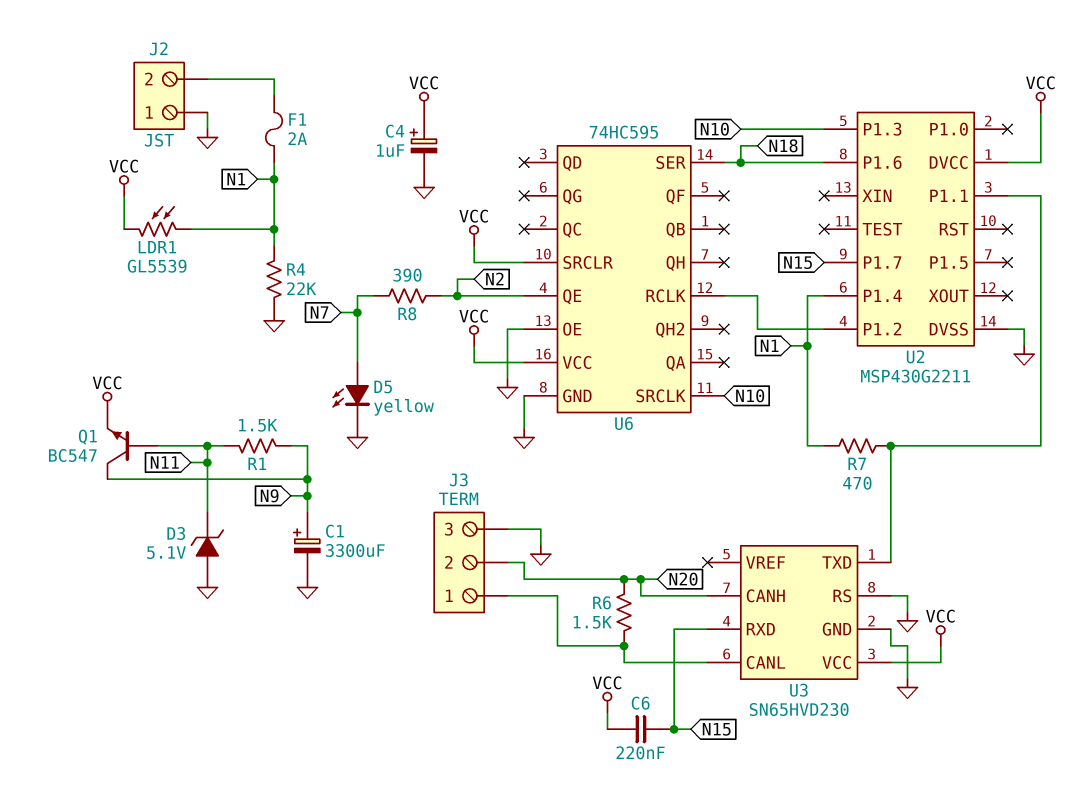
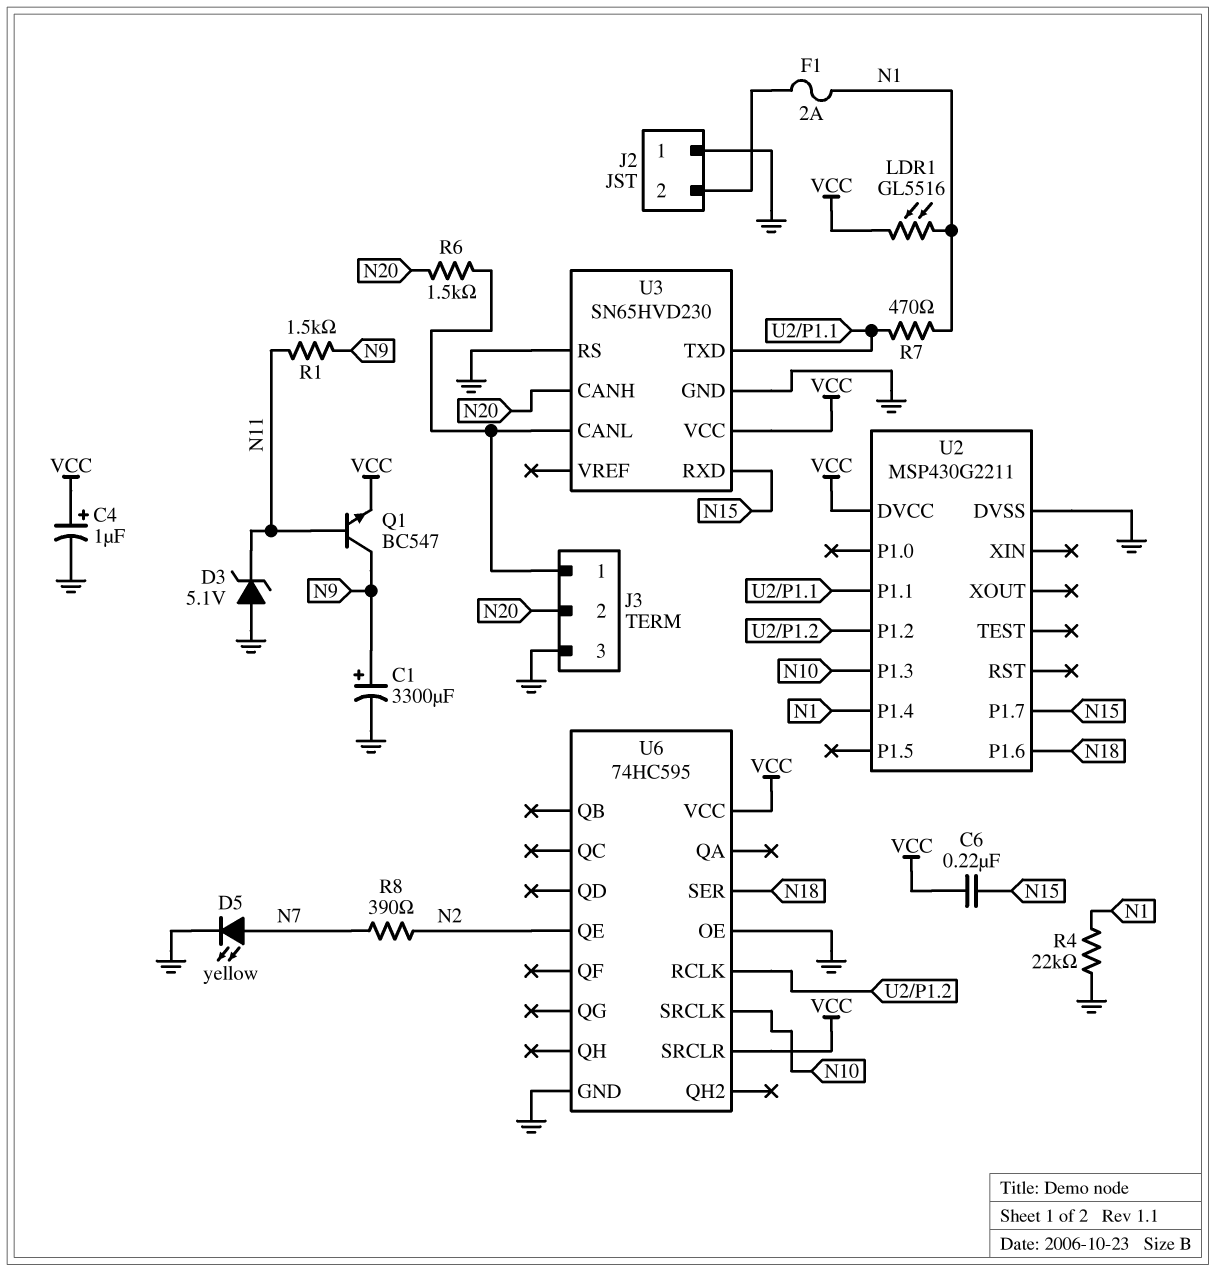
LDR1: GL5539 (N1, VCC) -> GL5516 (N1, VCC)

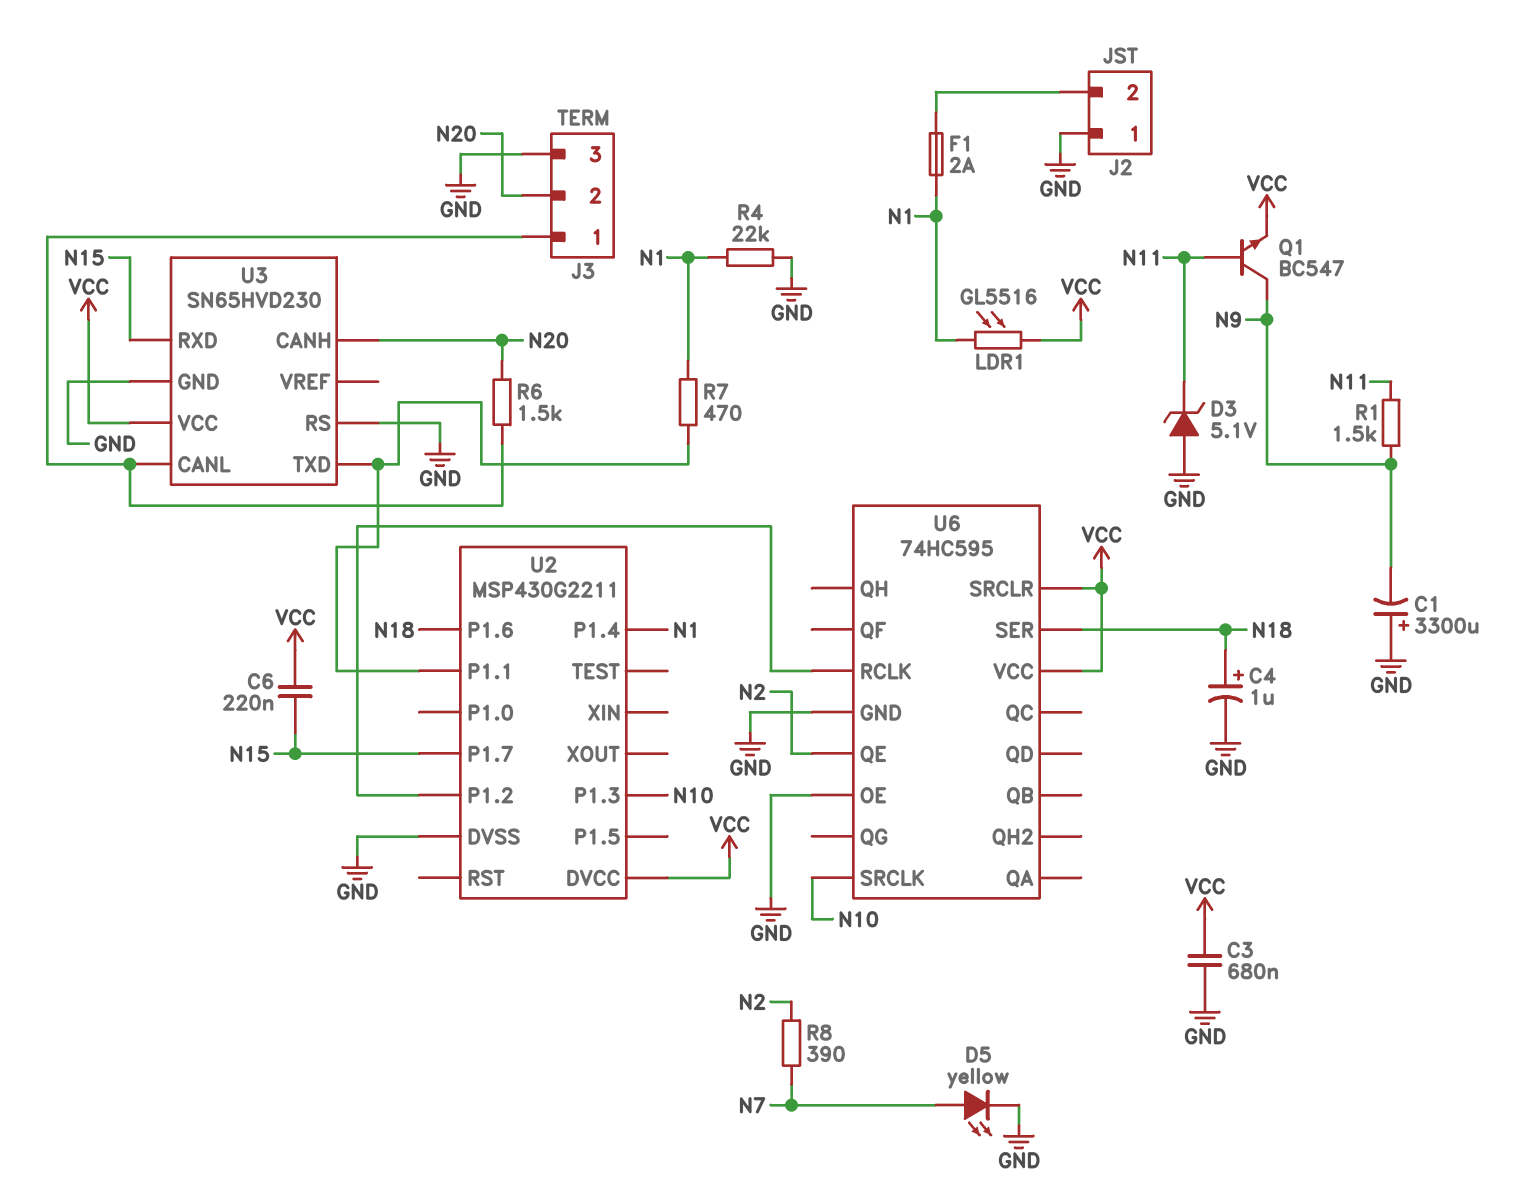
C1: 3300uF (plus N9, minus GND) -> 3300uF (plus GND, minus N9)
C3: none -> 680nF (GND, VCC)
C4: 1uF (plus VCC, minus GND) -> 1uF (plus N18, minus GND)

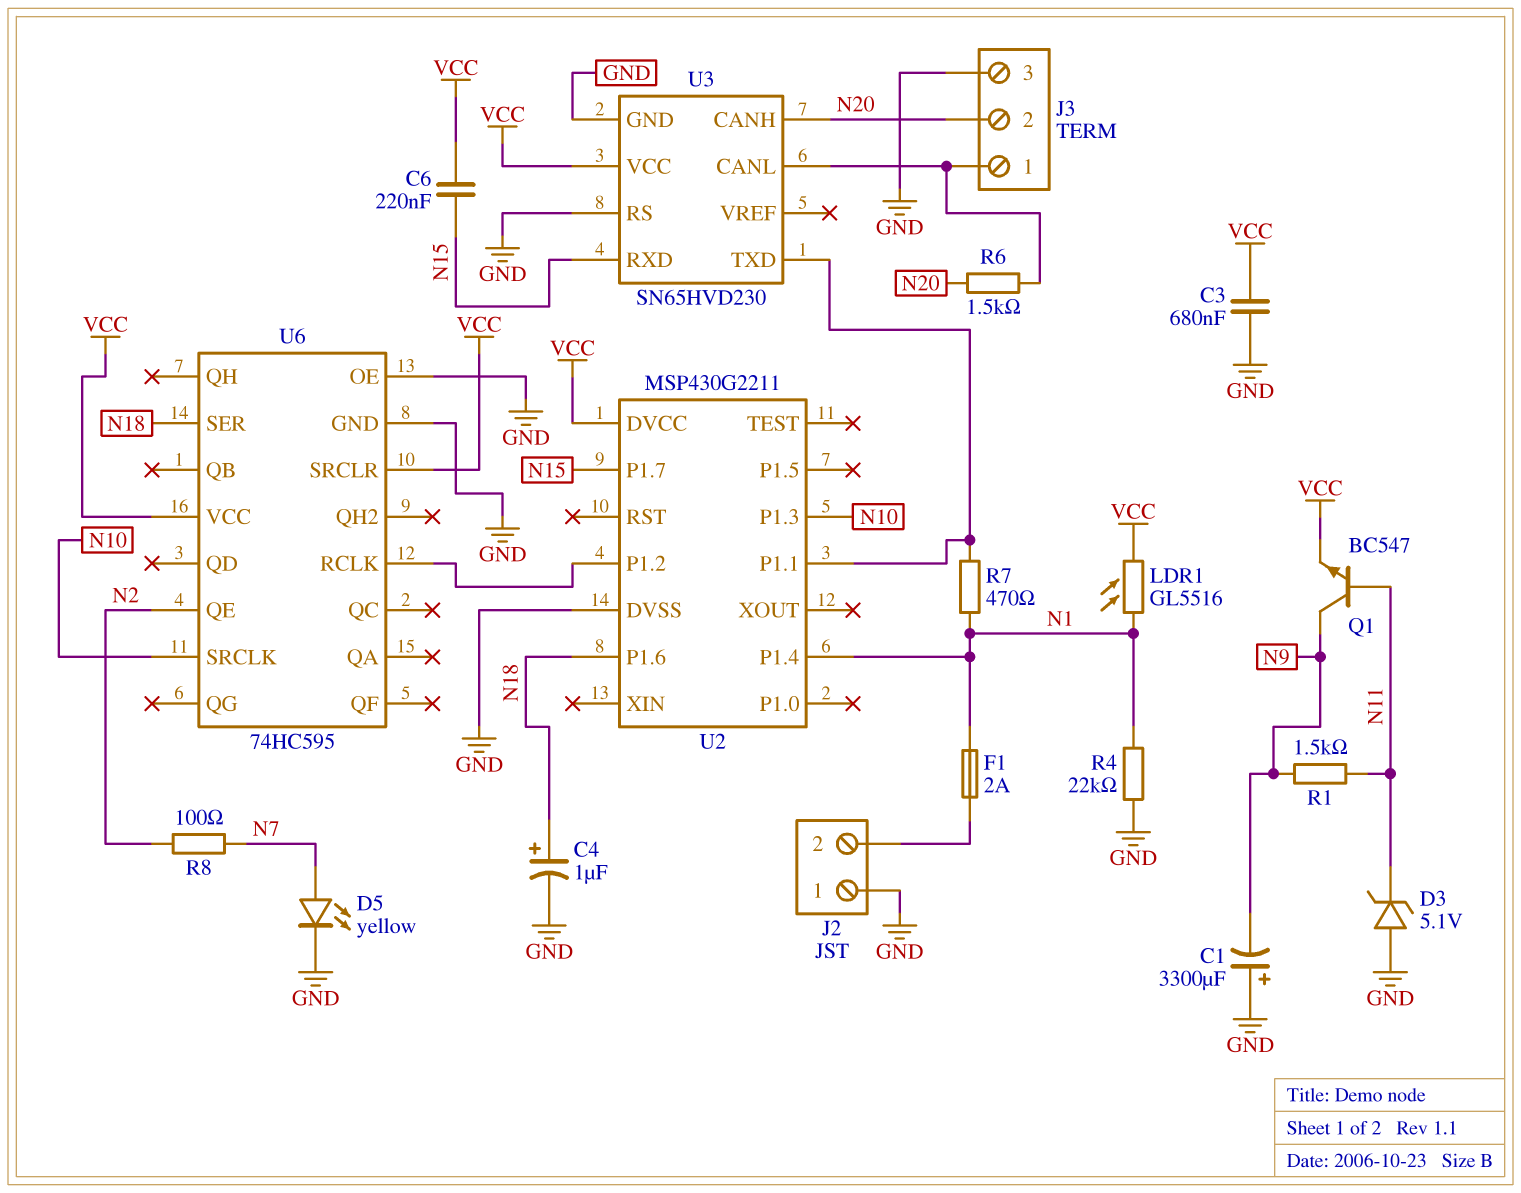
R8: 390 (N2, N7) -> 100 (N2, N7)

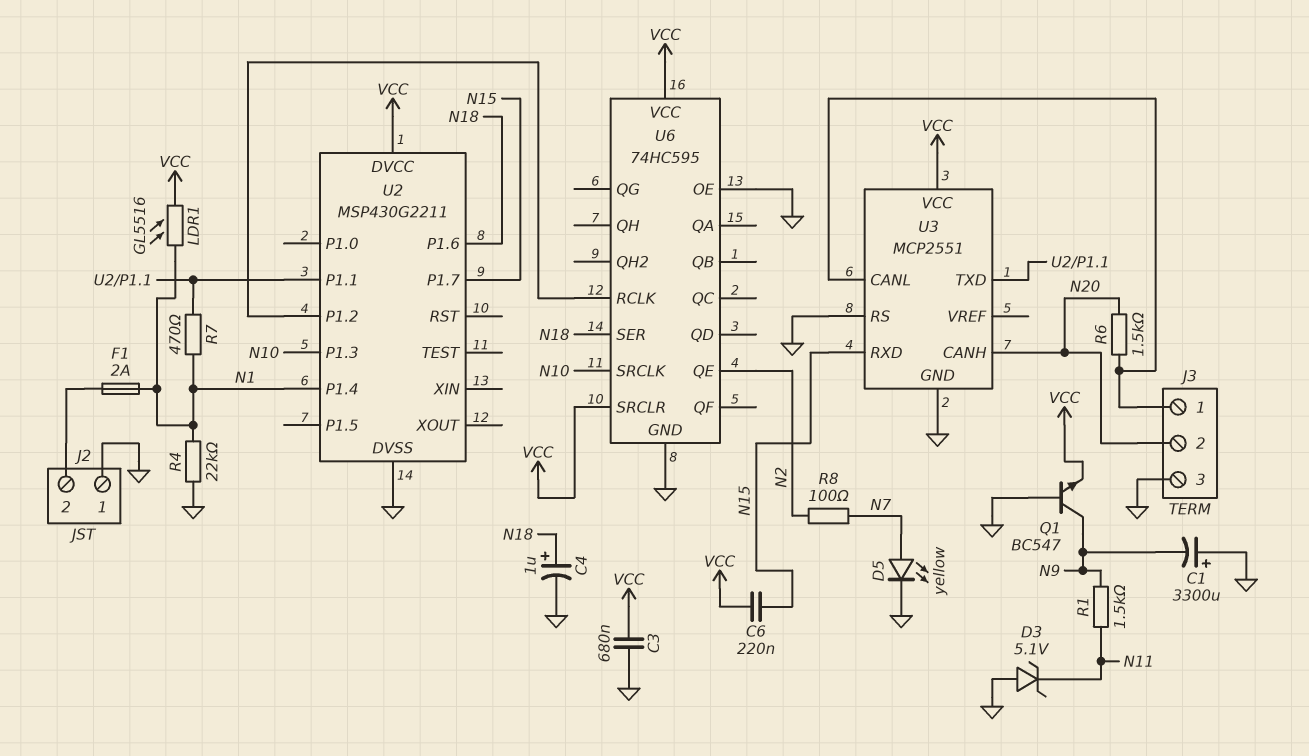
Q1: NPN BC547 (B N11, C N9, E VCC) -> NPN BC547 (B GND, C N9, E VCC)
U3: SN65HVD230 -> MCP2551

